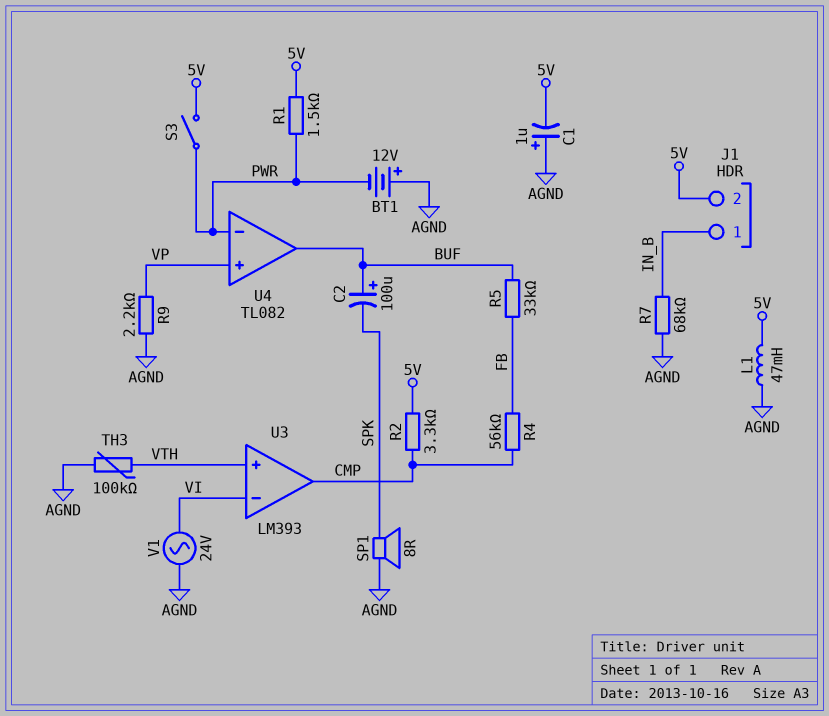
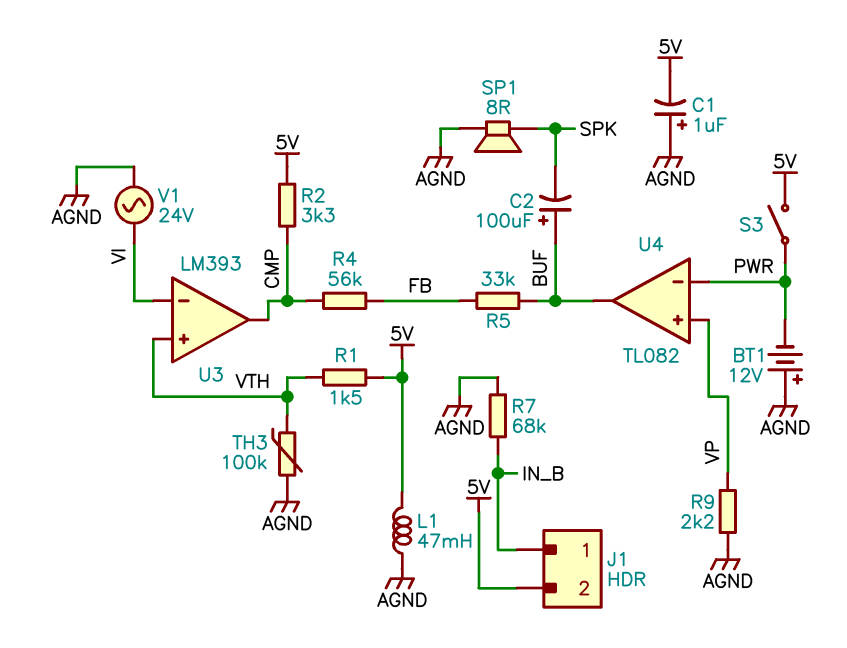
R1: 1.5k (5V, PWR) -> 1.5k (5V, VTH)

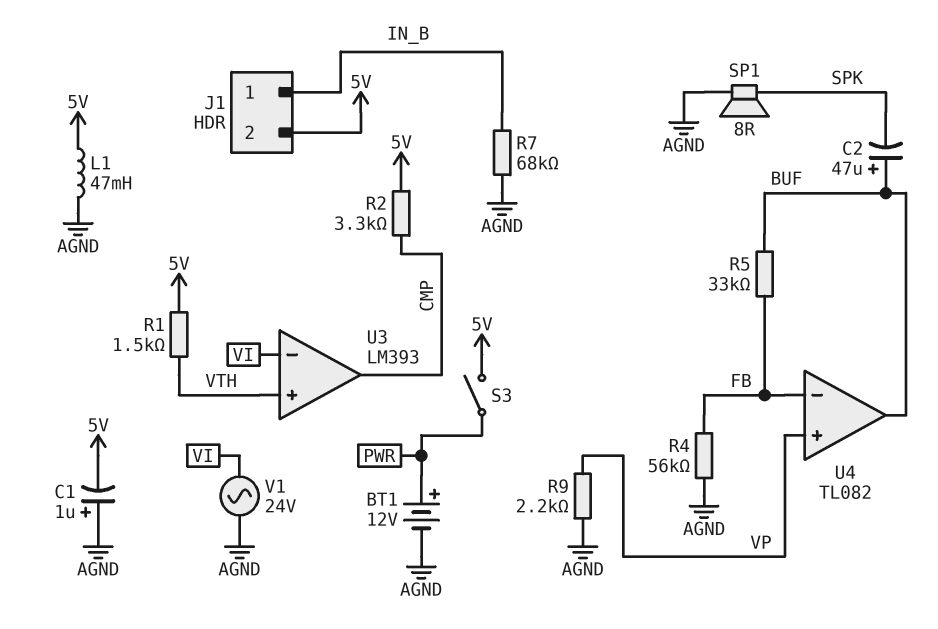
BT1: 12V (plus AGND, minus PWR) -> 12V (plus PWR, minus AGND)
C2: 100uF (plus BUF, minus SPK) -> 47uF (plus BUF, minus SPK)
R4: 56k (CMP, FB) -> 56k (AGND, FB)
TH3: 100k (AGND, VTH) -> none
U4 pin in-: PWR -> FB

